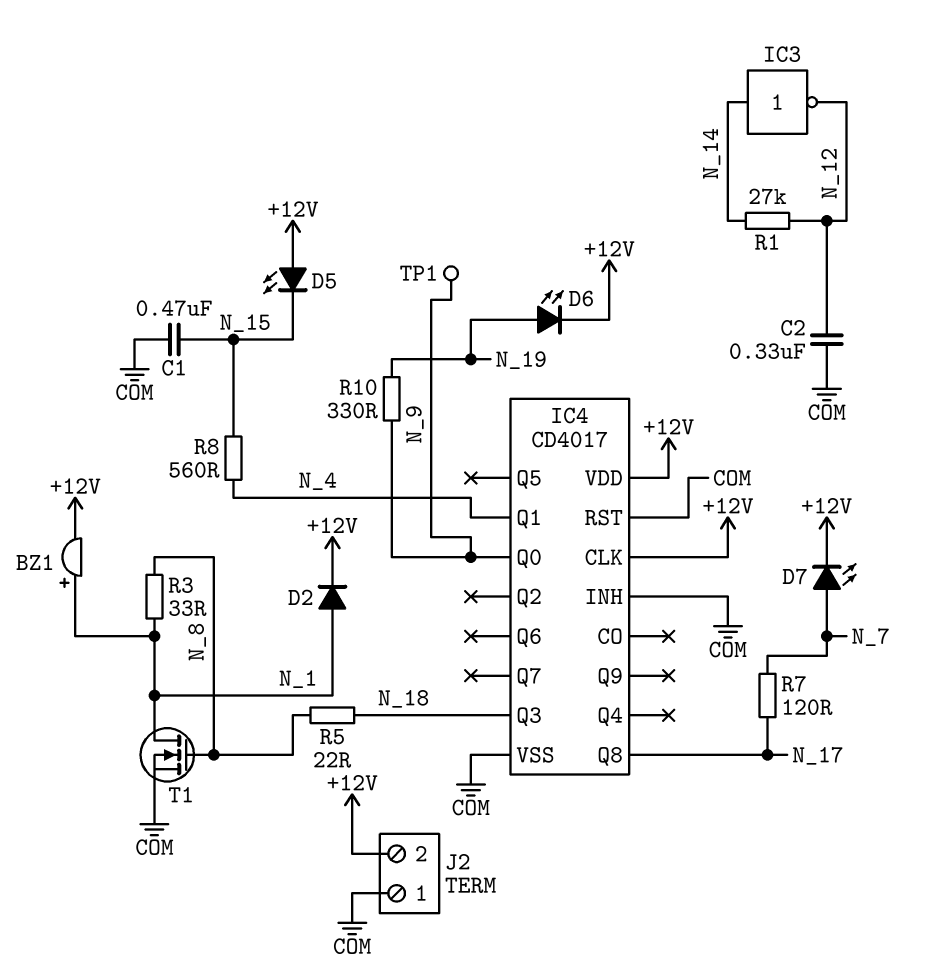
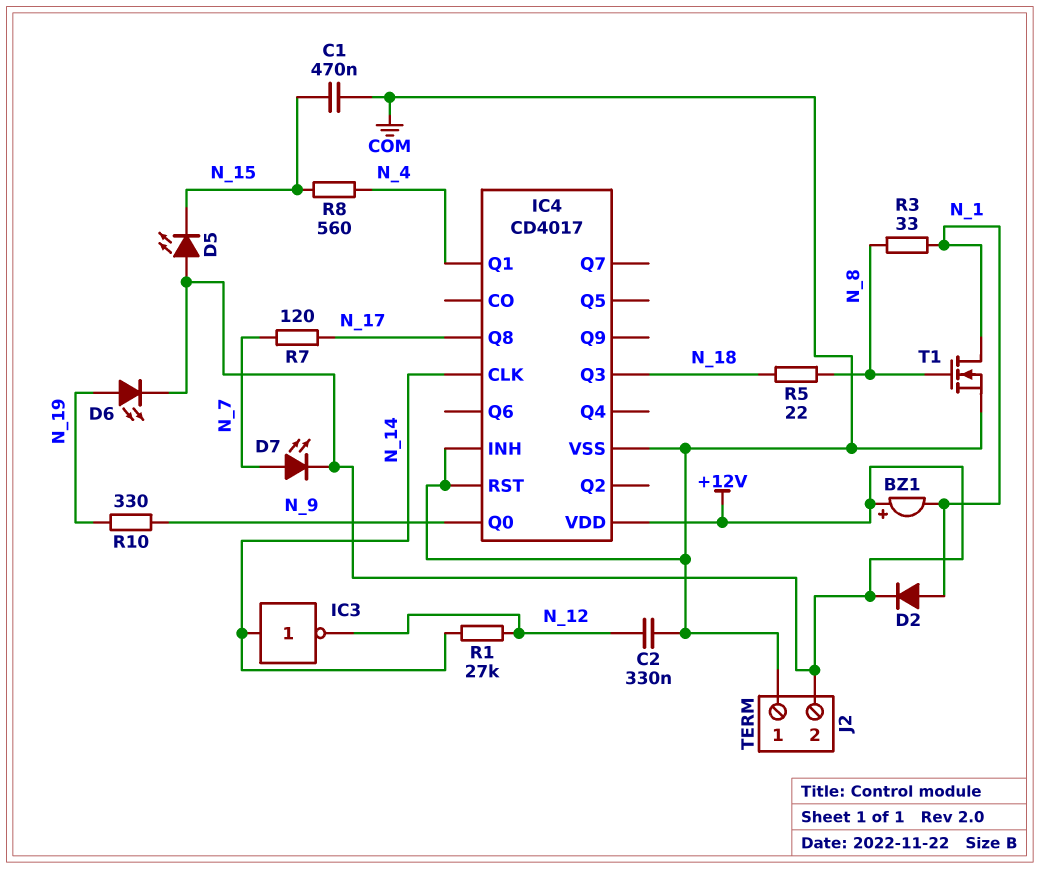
BZ1: buzzer (plus N_1, minus +12V) -> buzzer (plus +12V, minus N_1)
IC4 pin CLK: +12V -> N_14
TP1: test point (N_9) -> none

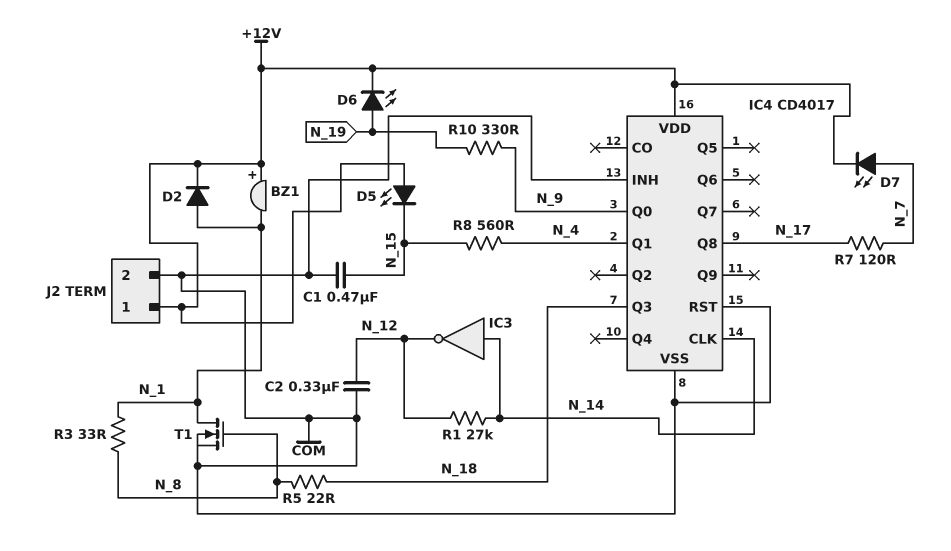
J2 pin 1: COM -> +12V
J2 pin 2: +12V -> COM

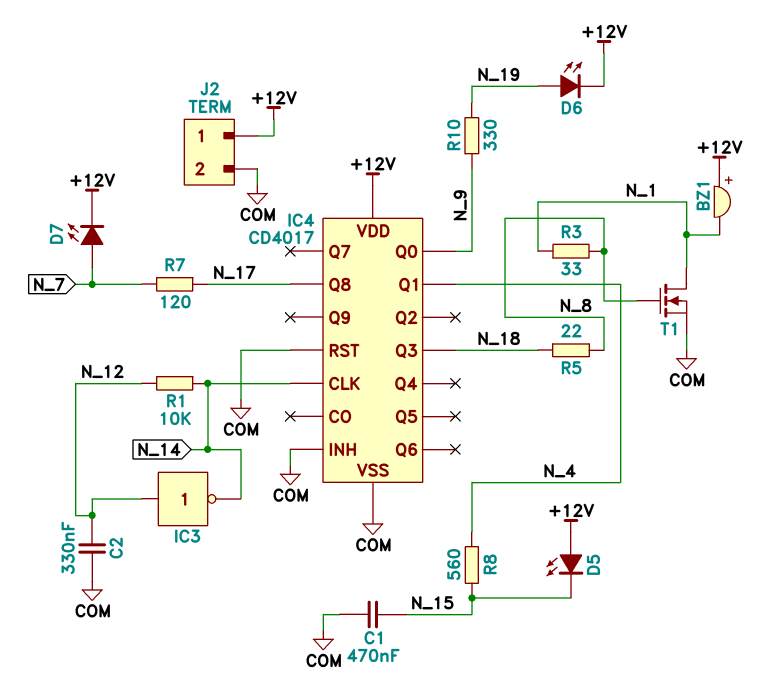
D2: diode (A N_1, K +12V) -> none
IC3: NOT (in N_14, out N_12) -> NOT (in N_12, out N_14)
R1: 27k (N_12, N_14) -> 10k (N_12, N_14)

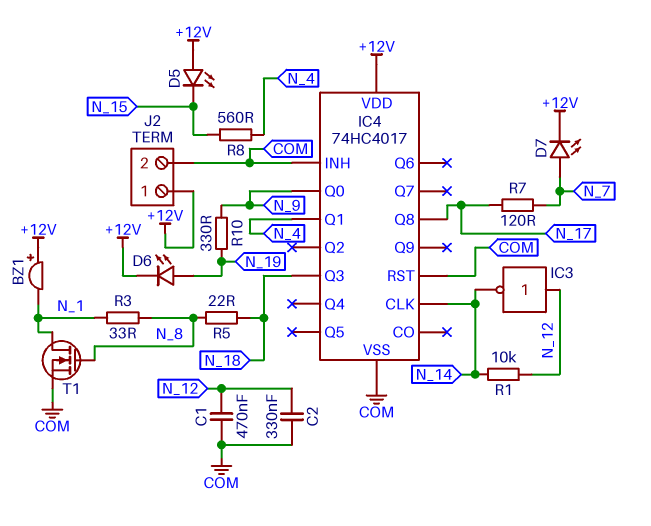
C1: 470nF (COM, N_15) -> 470nF (COM, N_12)
IC4: CD4017 -> 74HC4017

